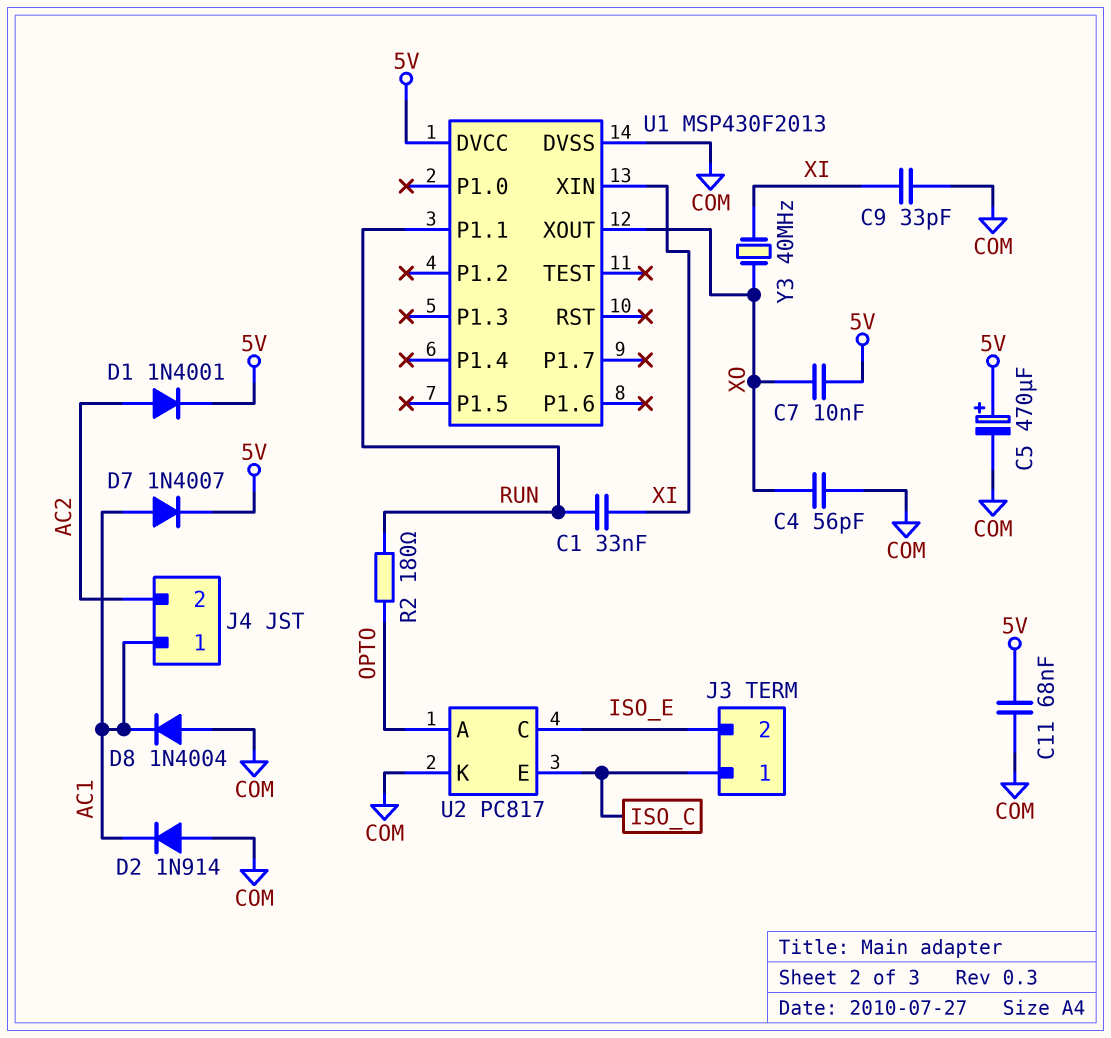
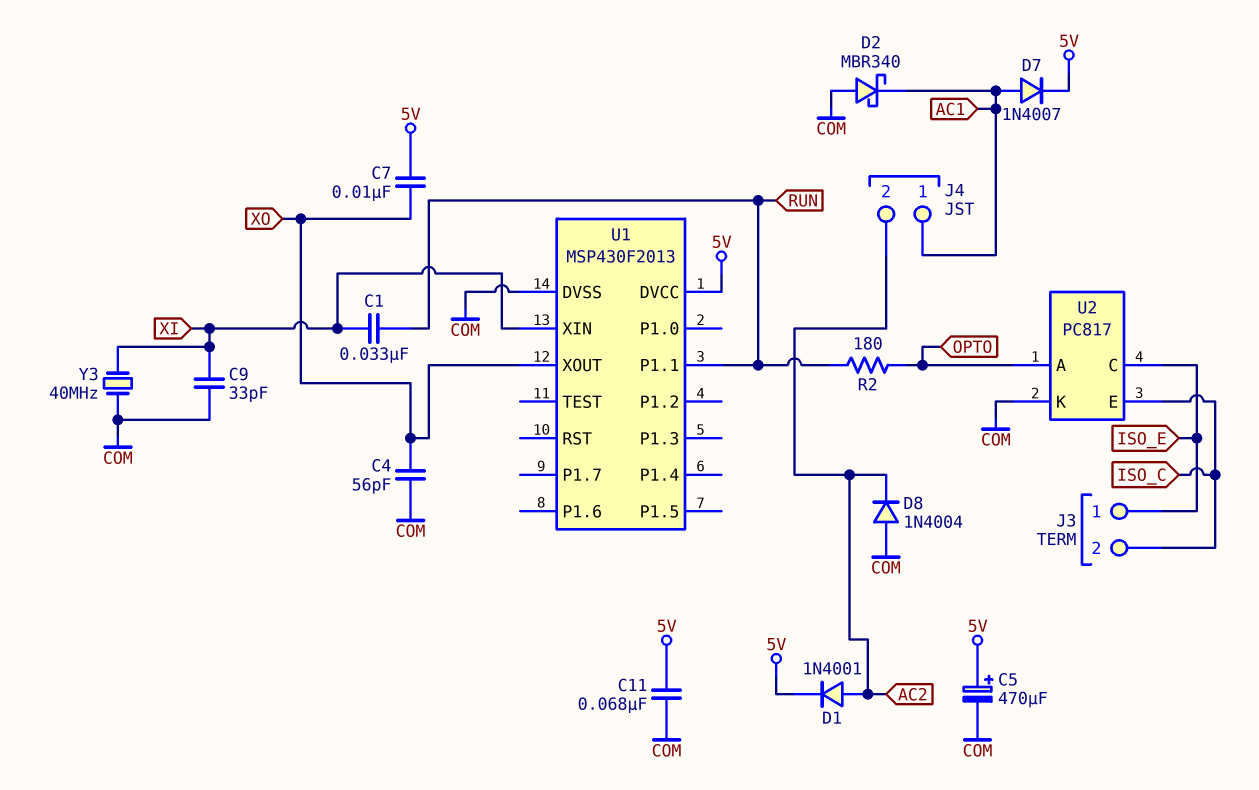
D2: diode 1N914 (A COM, K AC1) -> schottky MBR340 (A COM, K AC1)
D8: diode 1N4004 (A COM, K AC1) -> diode 1N4004 (A COM, K AC2)
J3 pin 1: ISO_C -> ISO_E
J3 pin 2: ISO_E -> ISO_C
Y3: 40MHz (XI, XO) -> 40MHz (COM, XI)

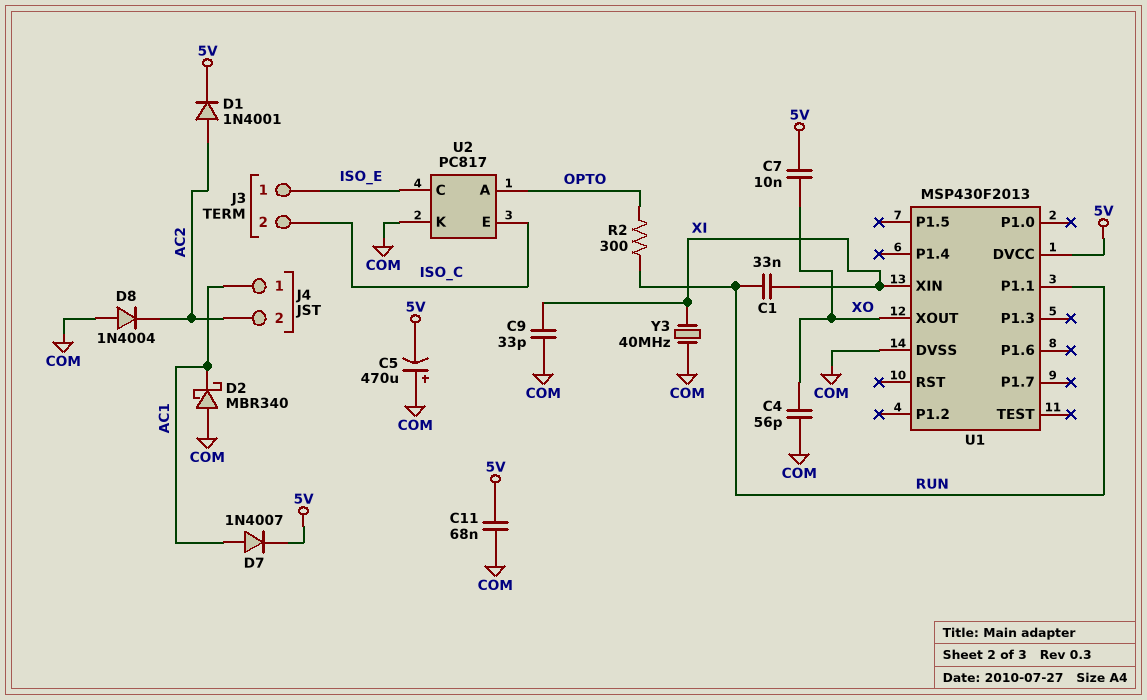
C5: 470uF (plus 5V, minus COM) -> 470uF (plus COM, minus 5V)
R2: 180 (OPTO, RUN) -> 300 (OPTO, RUN)

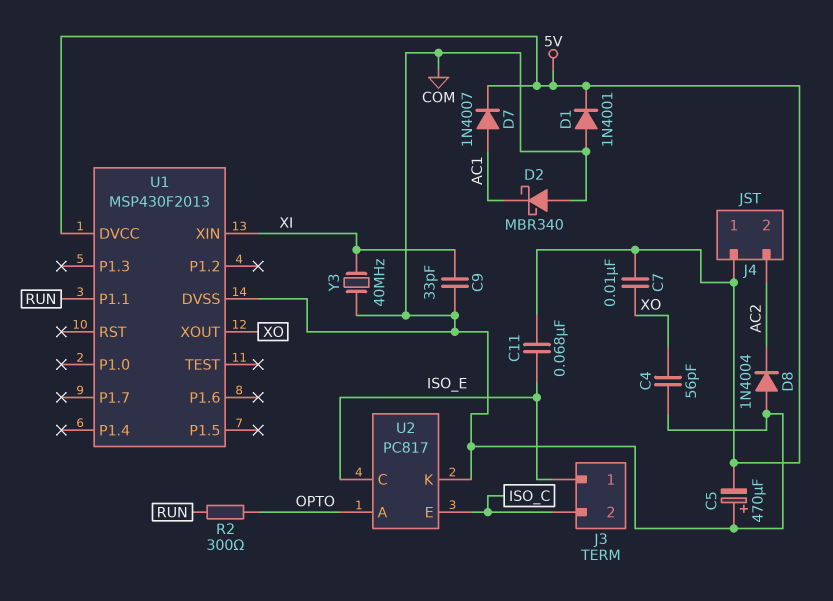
C1: 33nF (RUN, XI) -> none
C11: 68nF (5V, COM) -> 68nF (5V, ISO_E)
D1: diode 1N4001 (A AC2, K 5V) -> diode 1N4001 (A COM, K 5V)
J4 pin 1: AC1 -> 5V

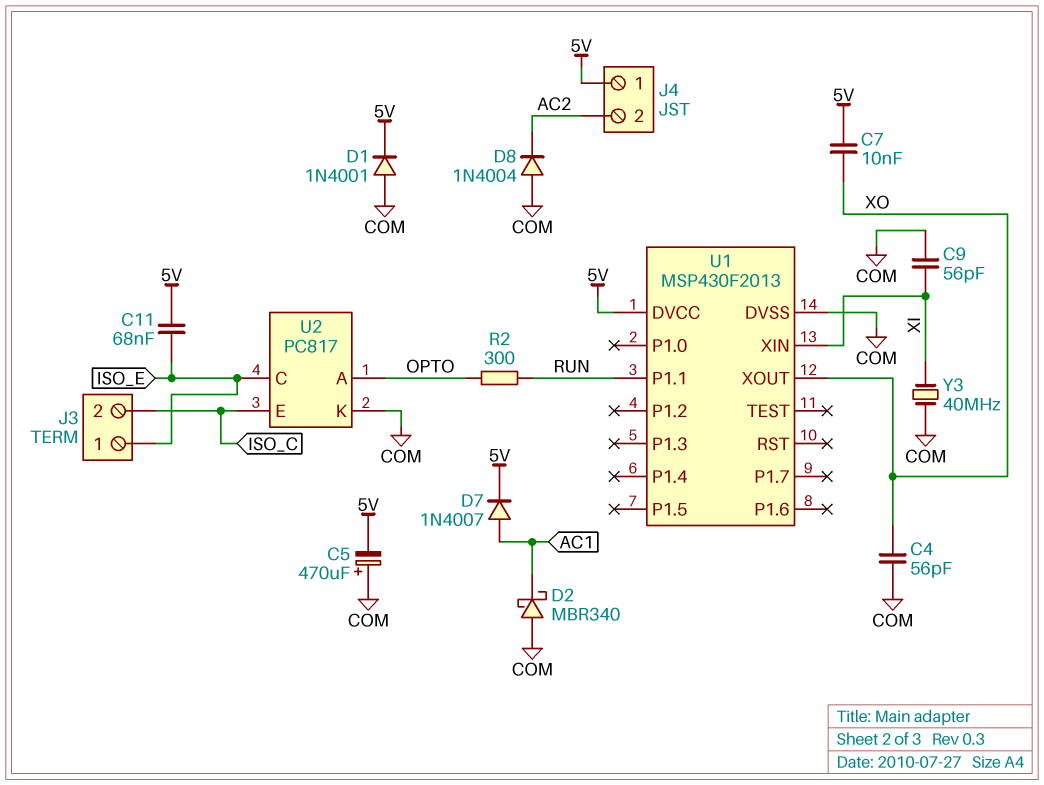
C9: 33pF (COM, XI) -> 56pF (COM, XI)

